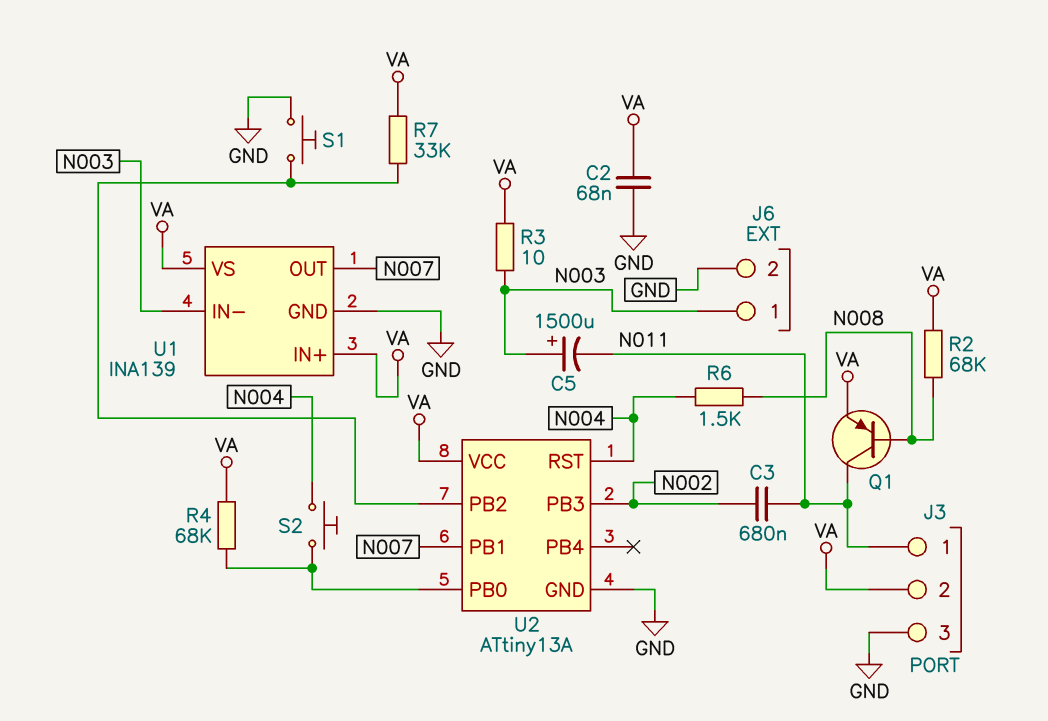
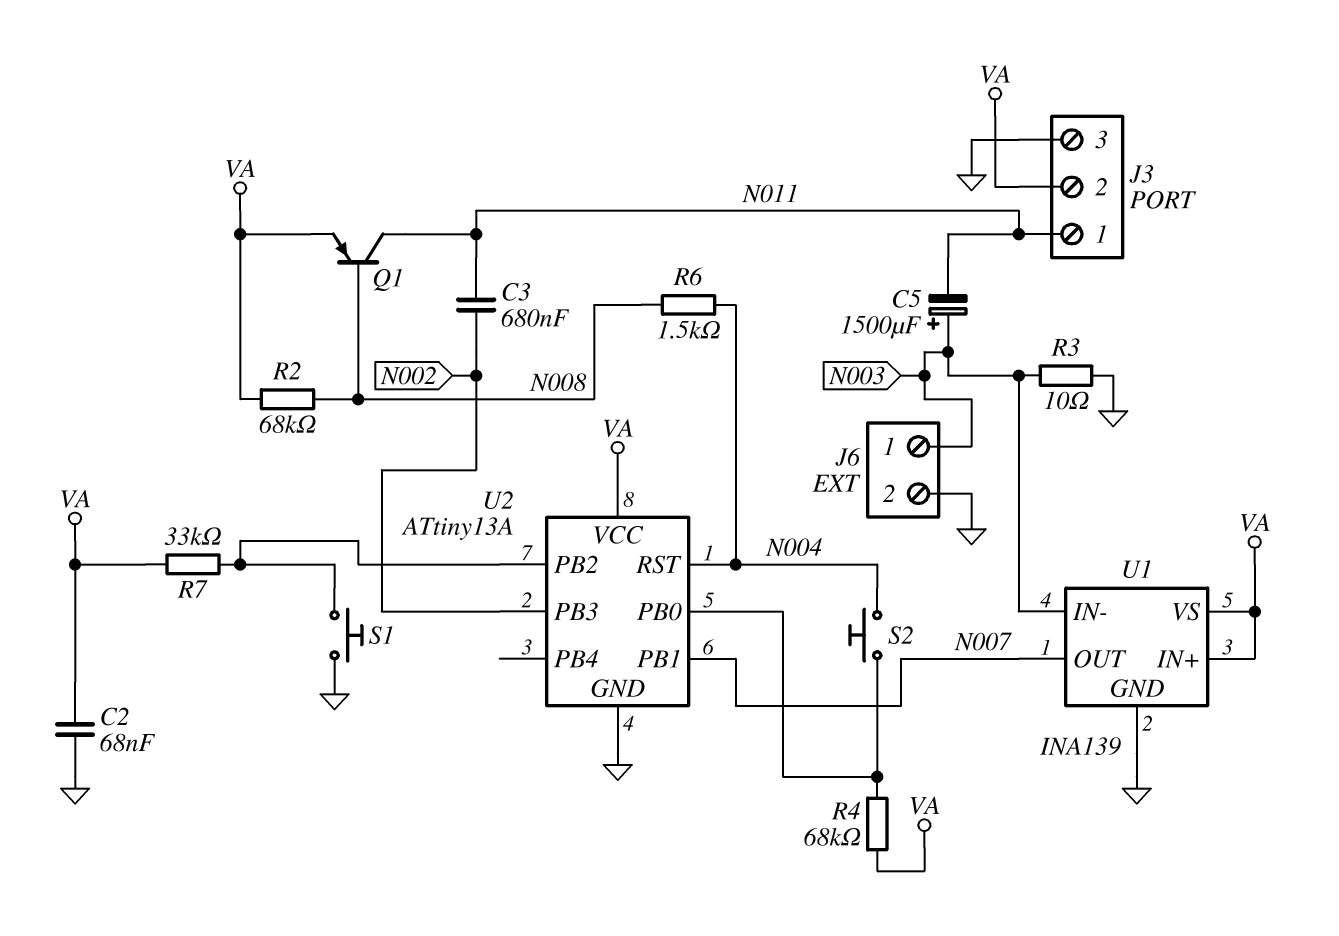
R3: 10 (N003, VA) -> 10 (GND, N003)

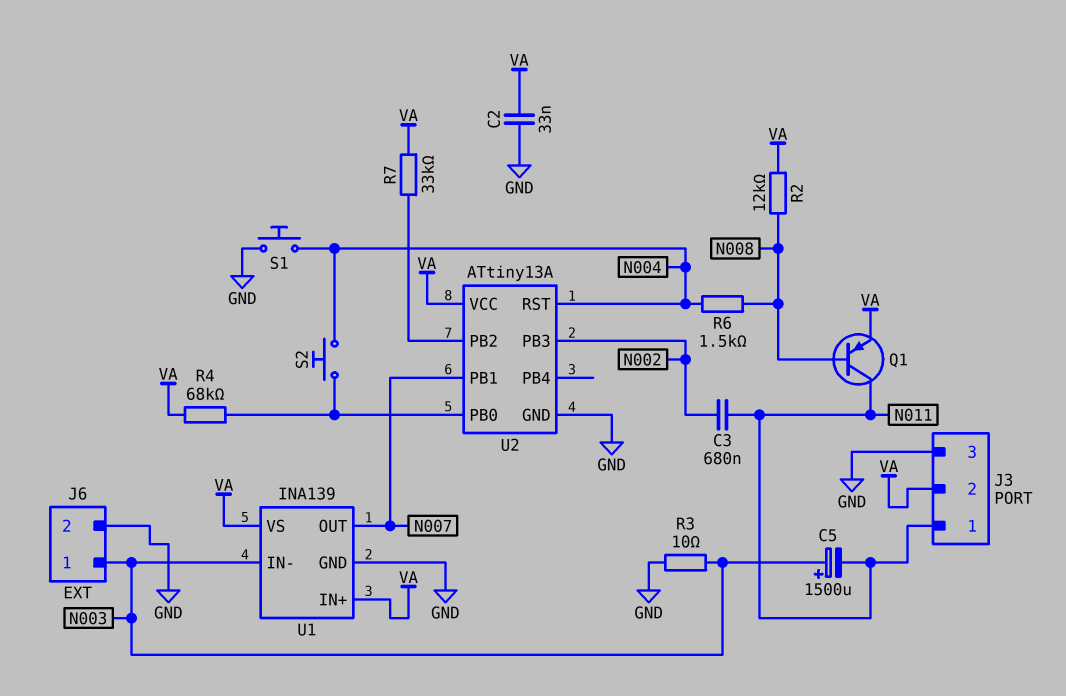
C2: 68nF (GND, VA) -> 33nF (GND, VA)
R2: 68k (N008, VA) -> 12k (N008, VA)
S1: button (GND, U2/PB2) -> button (GND, N004)

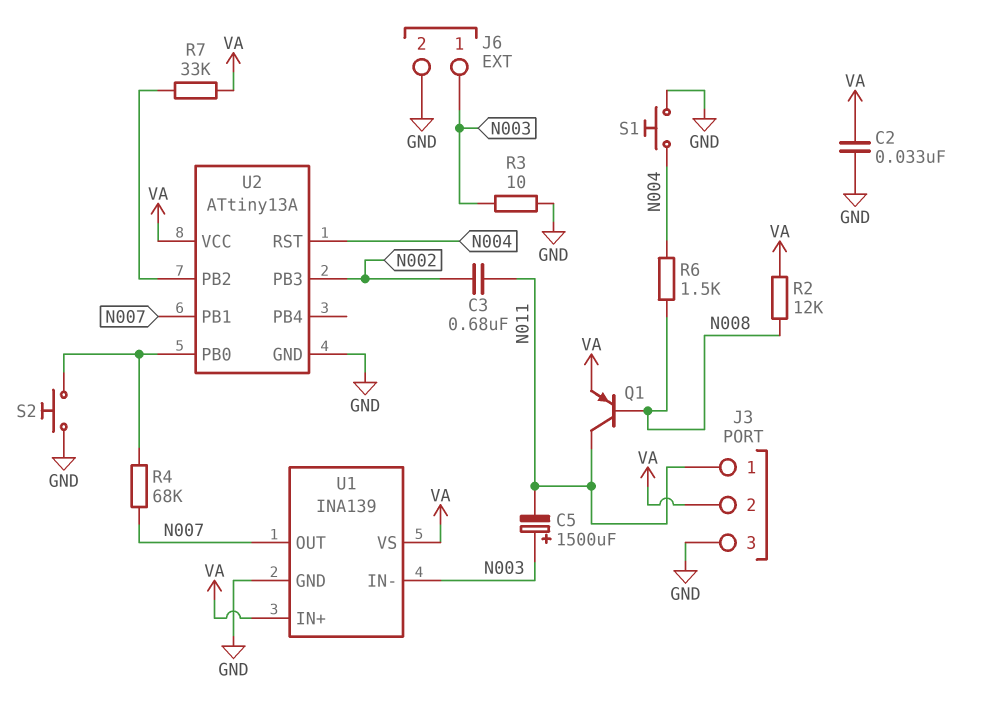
R4: 68k (U2/PB0, VA) -> 68k (N007, U2/PB0)
S2: button (N004, U2/PB0) -> button (GND, U2/PB0)

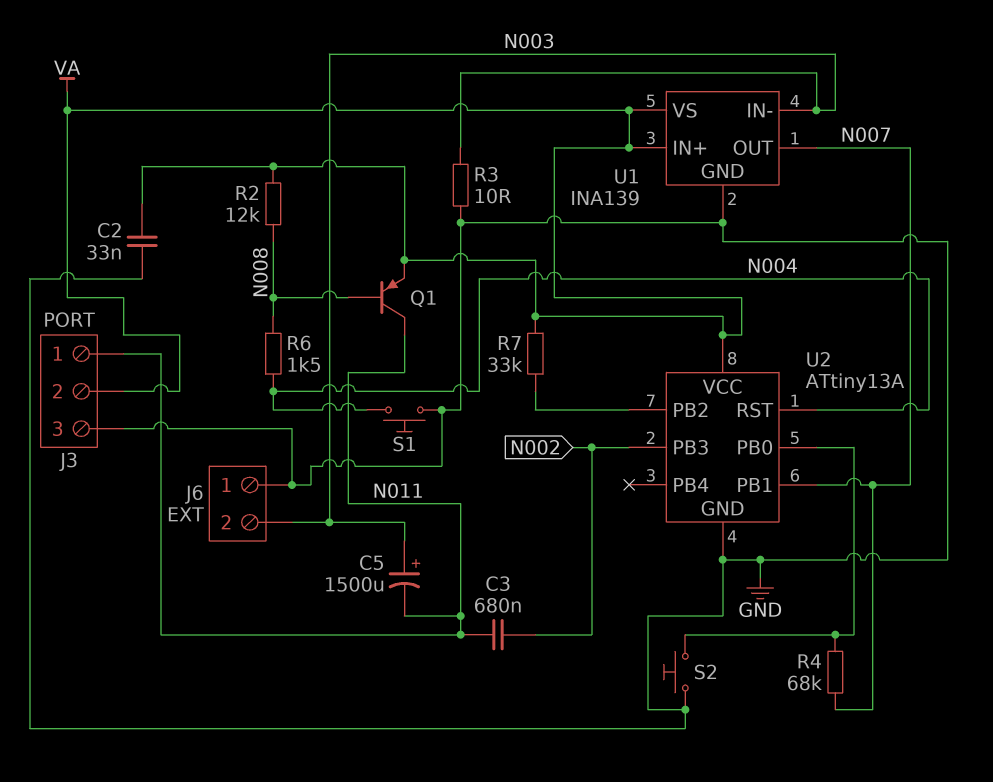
J6 pin 1: N003 -> GND
J6 pin 2: GND -> N003

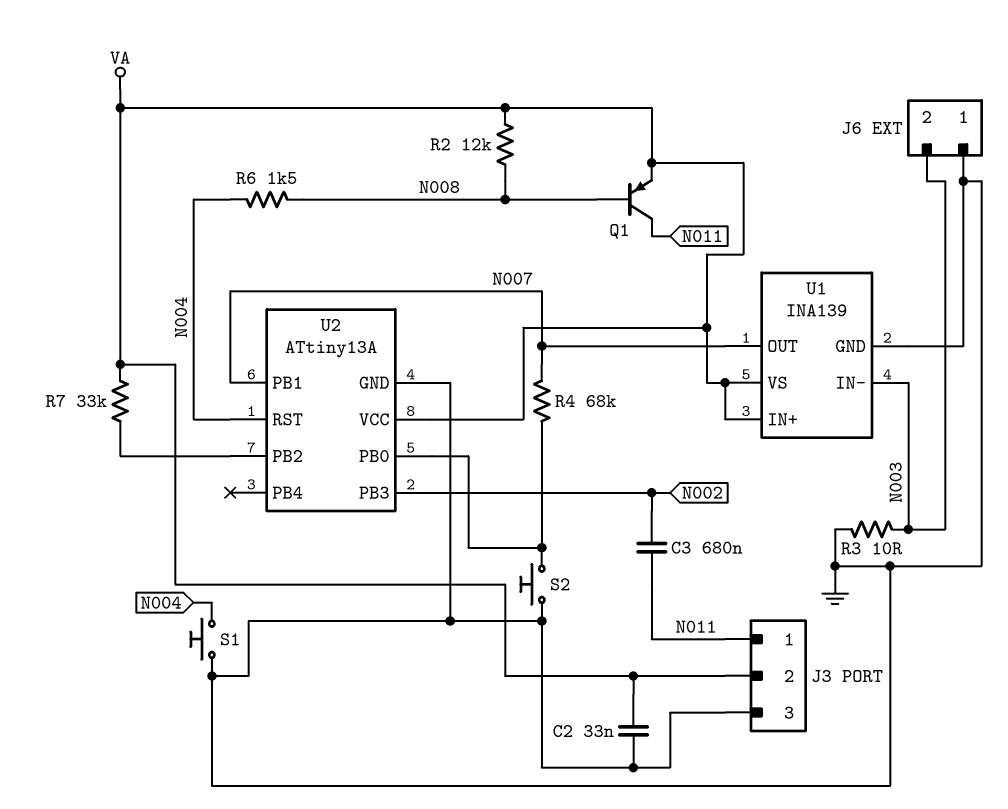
C5: 1500uF (plus N003, minus N011) -> none

